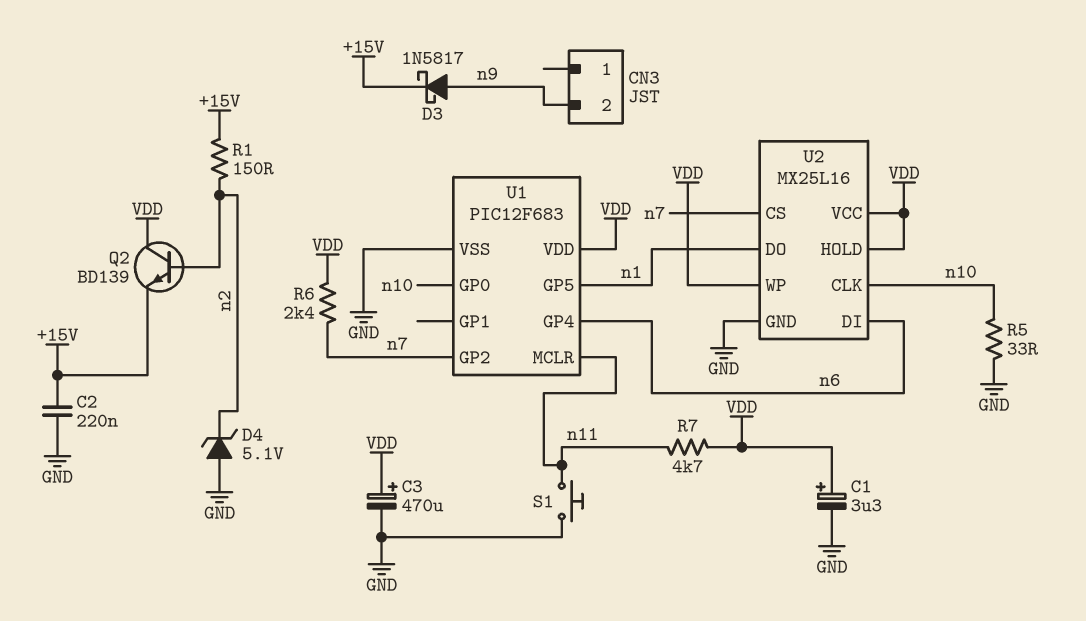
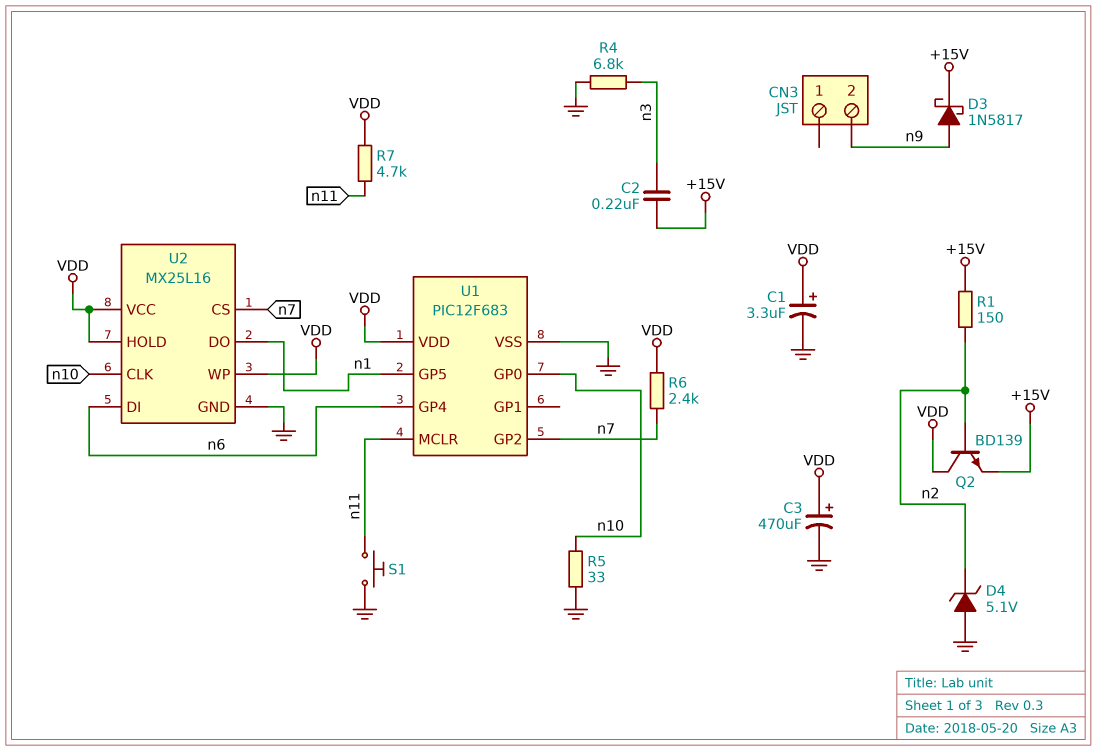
C2: 220nF (+15V, GND) -> 220nF (+15V, n3)
R4: none -> 6.8k (GND, n3)

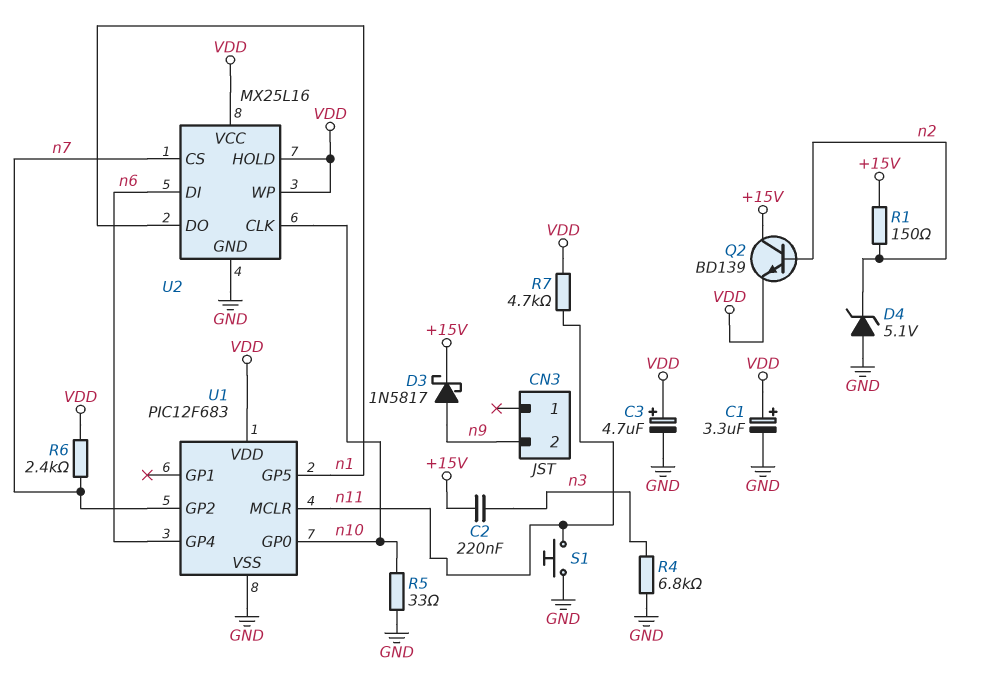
C3: 470uF (plus VDD, minus GND) -> 4.7uF (plus VDD, minus GND)
Q2: NPN BD139 (B n2, C VDD, E +15V) -> NPN BD139 (B n2, C +15V, E VDD)

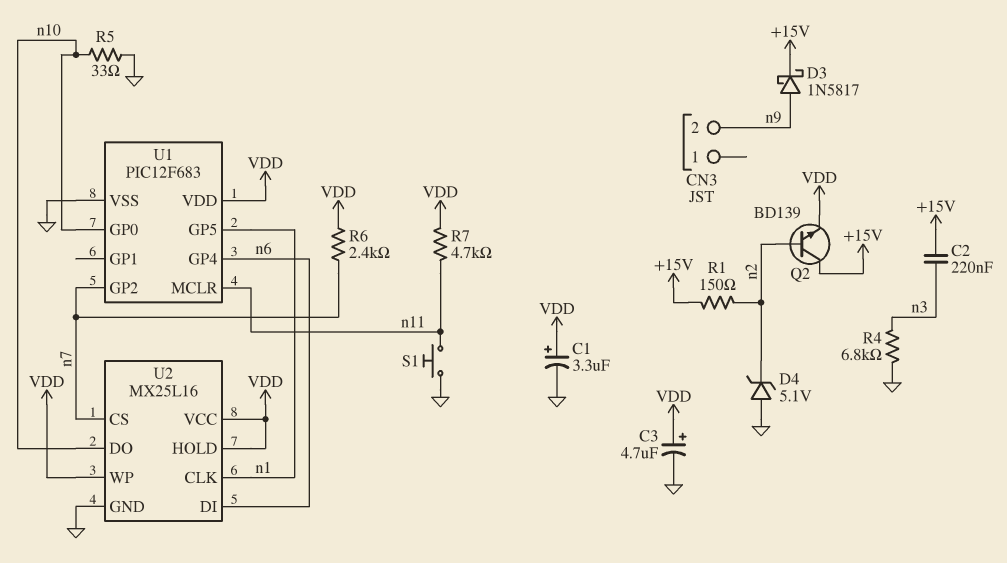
U2 pin CLK: n10 -> n1
U2 pin DO: n1 -> n10

